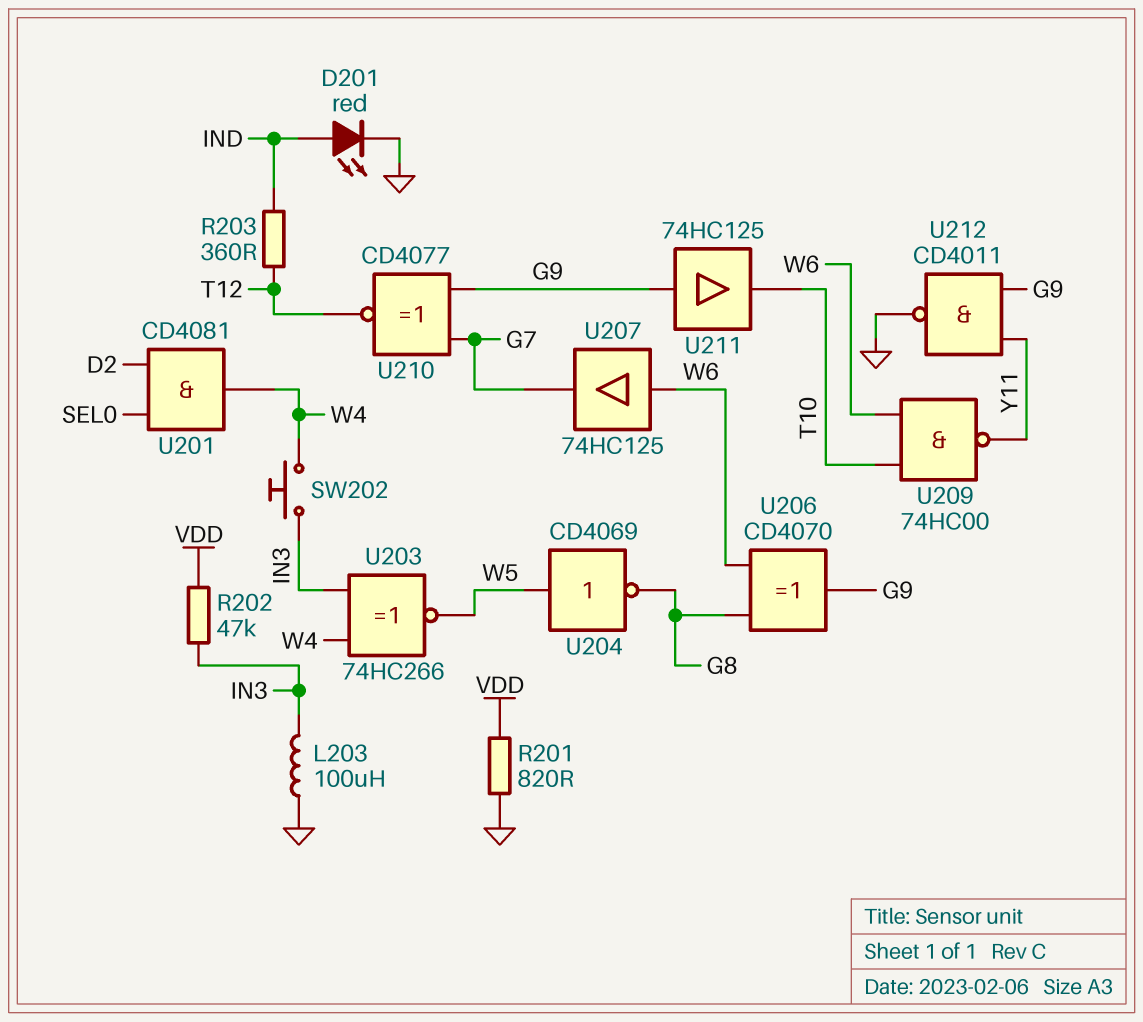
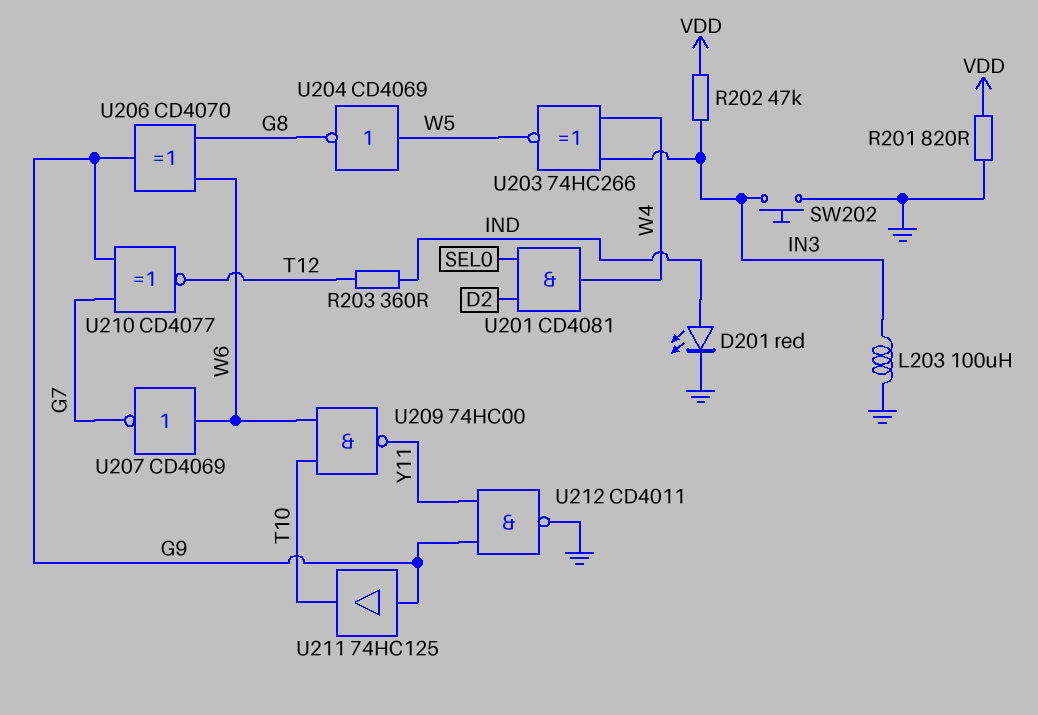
SW202: button (IN3, W4) -> button (GND, IN3)
U207: buffer 74HC125 (in W6, out G7) -> NOT CD4069 (in W6, out G7)

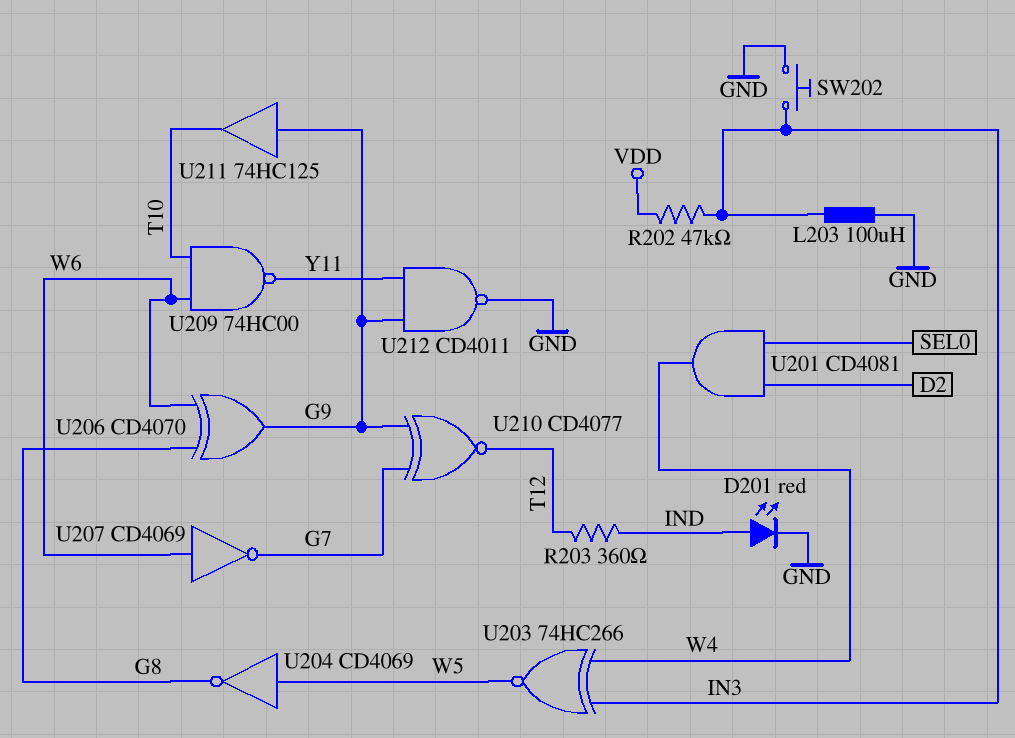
R201: 820 (GND, VDD) -> none

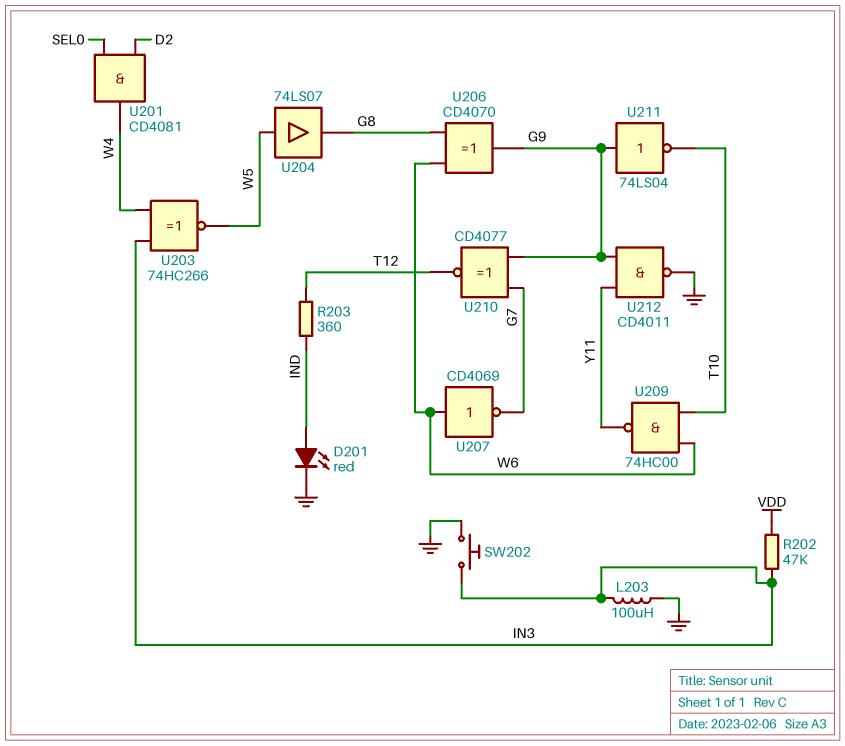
U204: NOT CD4069 (in W5, out G8) -> buffer 74LS07 (in W5, out G8)
U211: buffer 74HC125 (in G9, out T10) -> NOT 74LS04 (in G9, out T10)

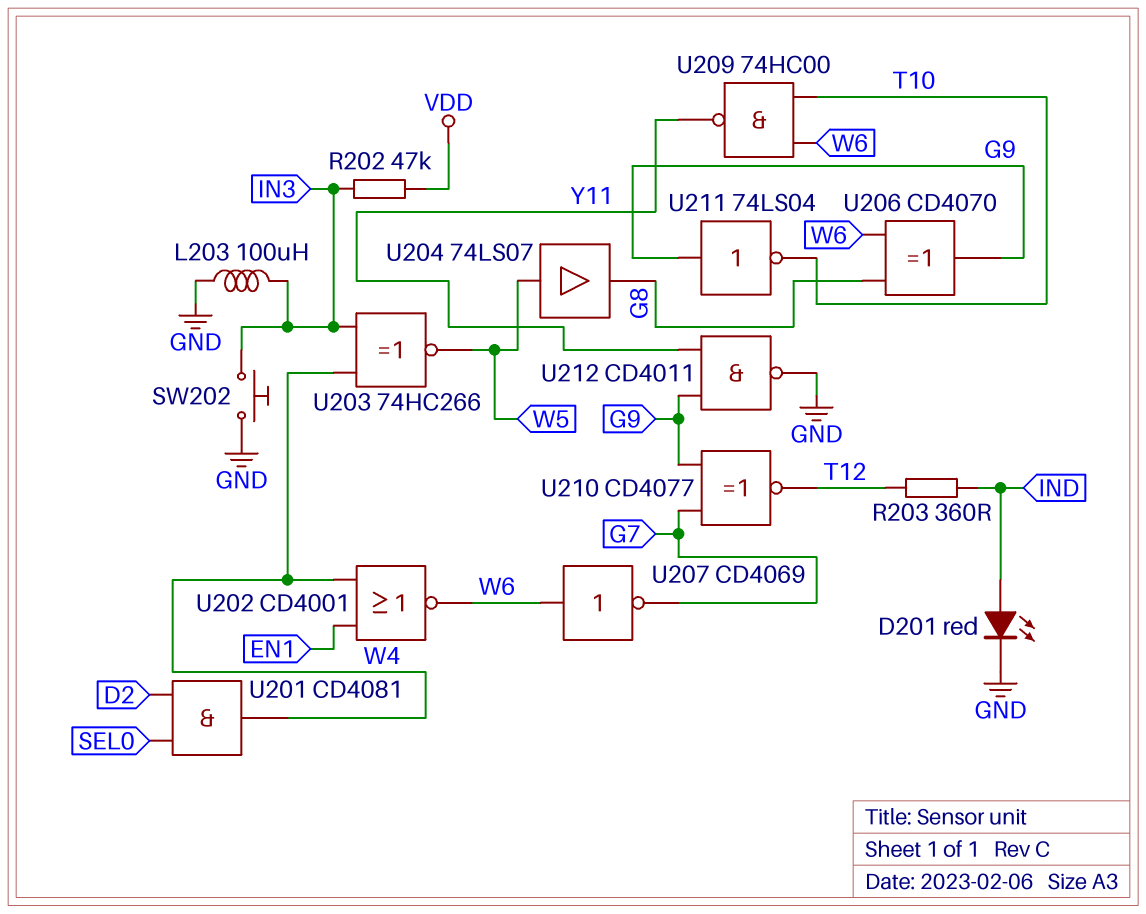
U202: none -> NOR CD4001 (in EN1, in W4, out W6)

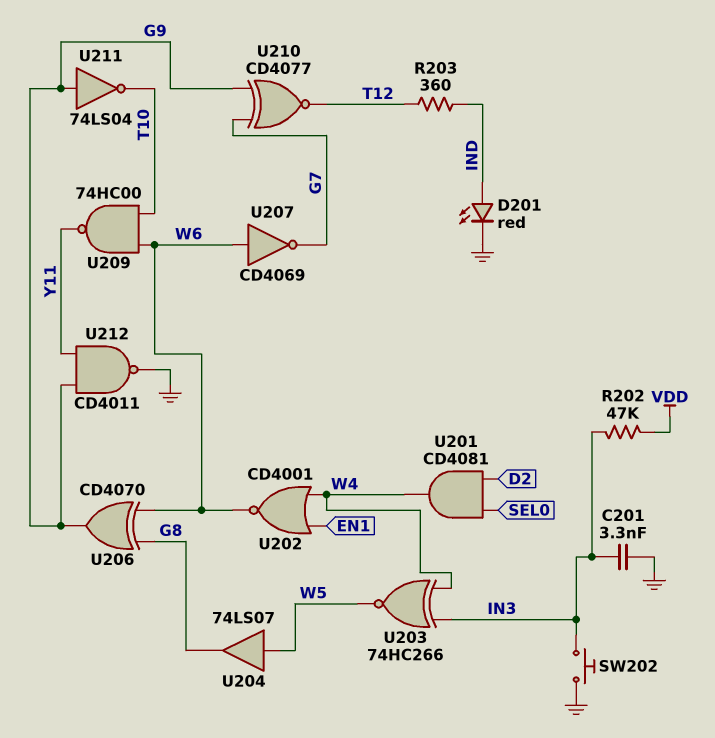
C201: none -> 3.3nF (GND, IN3)
L203: 100uH (GND, IN3) -> none

